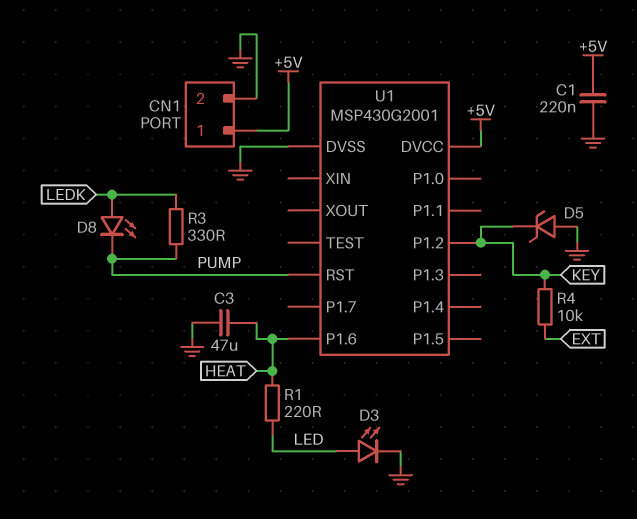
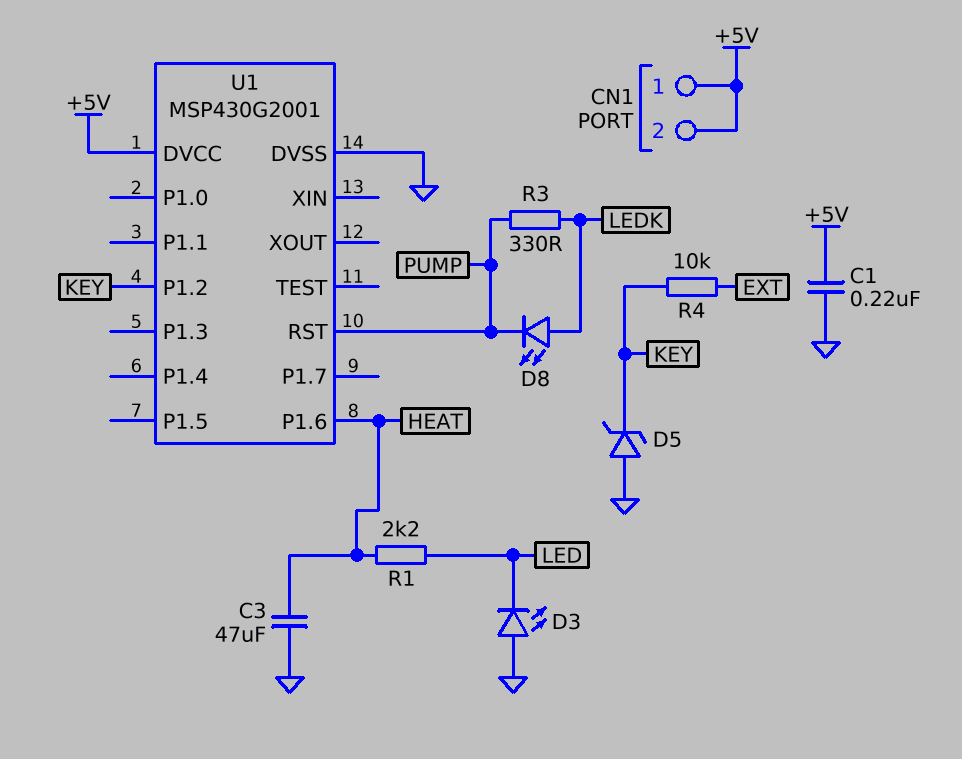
CN1 pin 2: GND -> +5V
D3: LED (A LED, K GND) -> LED (A GND, K LED)
R1: 220 (HEAT, LED) -> 2.2k (HEAT, LED)

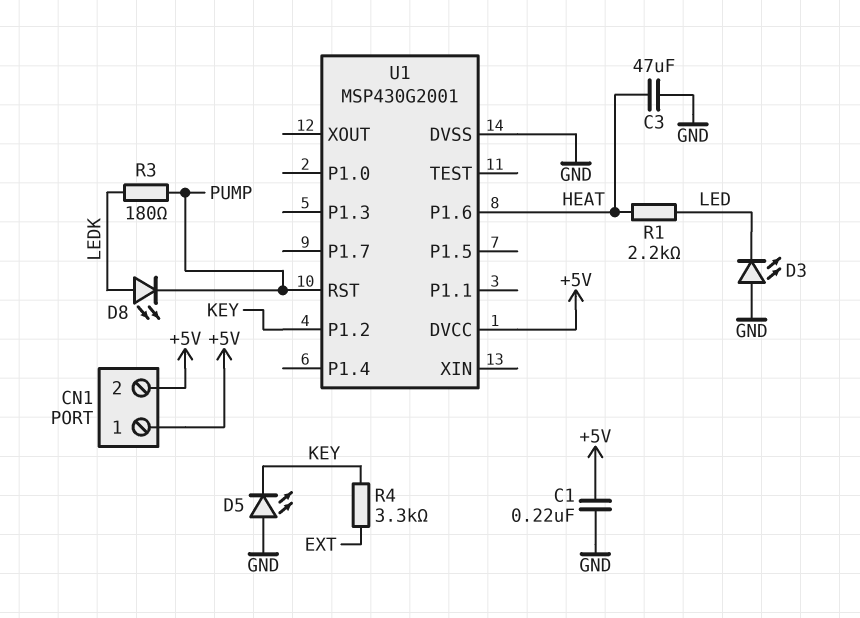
D5: zener (A GND, K KEY) -> LED (A GND, K KEY)
R3: 330 (LEDK, PUMP) -> 180 (LEDK, PUMP)
R4: 10k (EXT, KEY) -> 3.3k (EXT, KEY)

